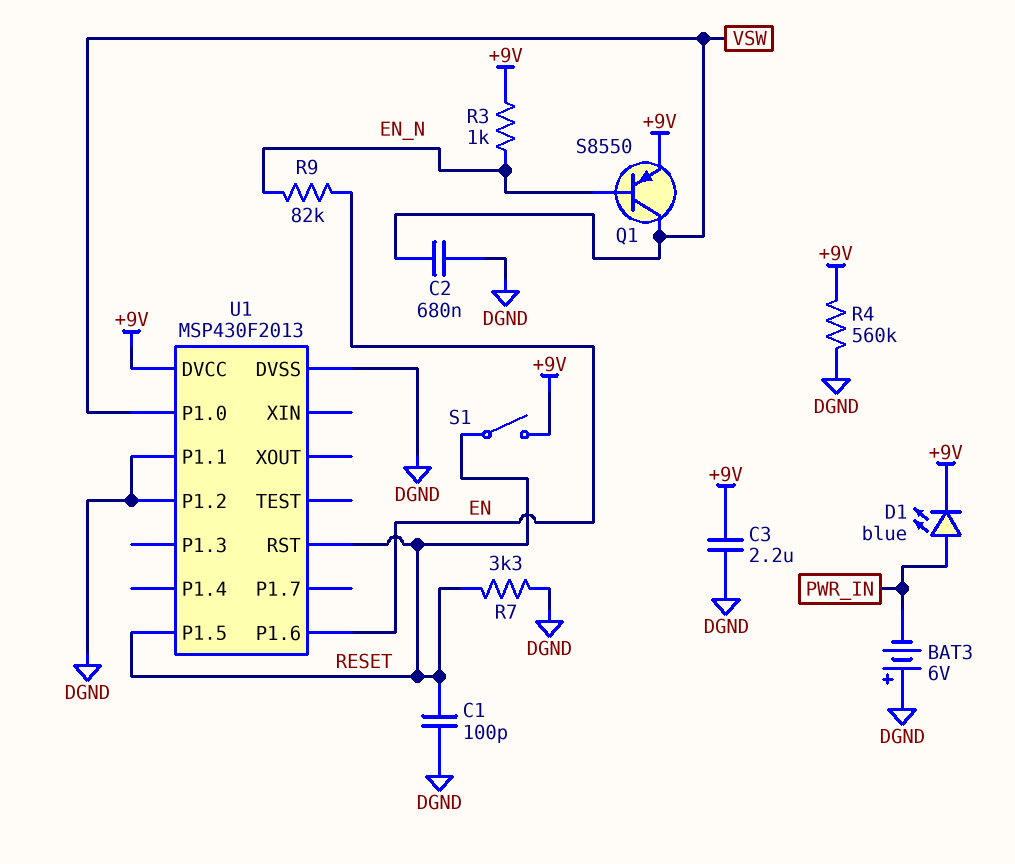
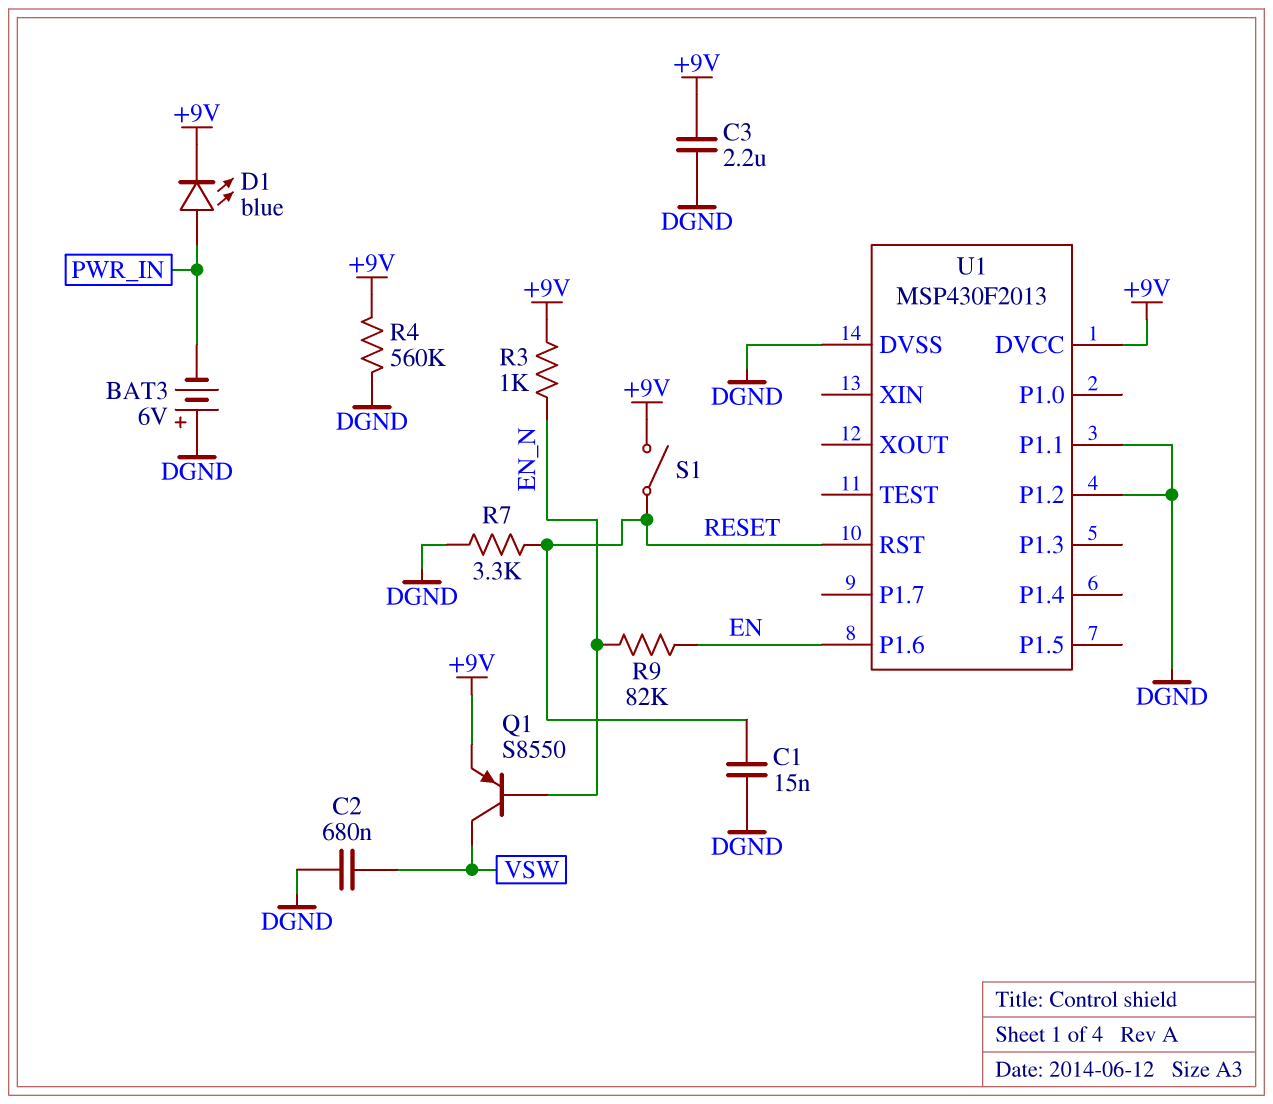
C1: 100pF (DGND, RESET) -> 15nF (DGND, RESET)
U1 pin P1.0: VSW -> none
U1 pin P1.5: RESET -> none

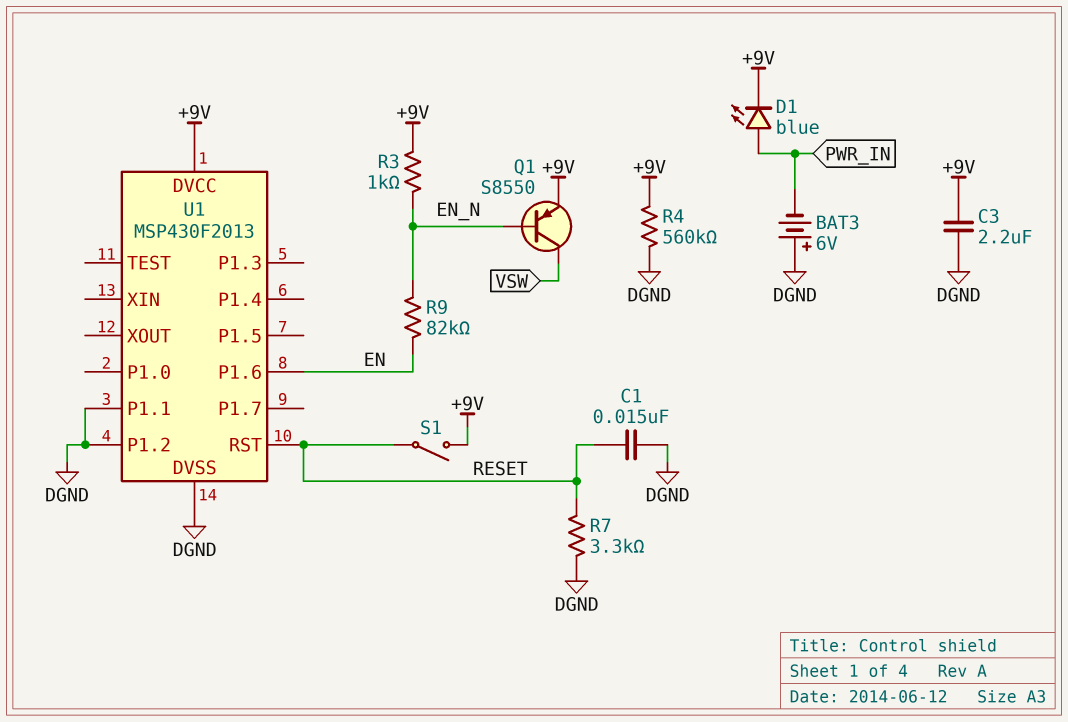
C2: 680nF (DGND, VSW) -> none

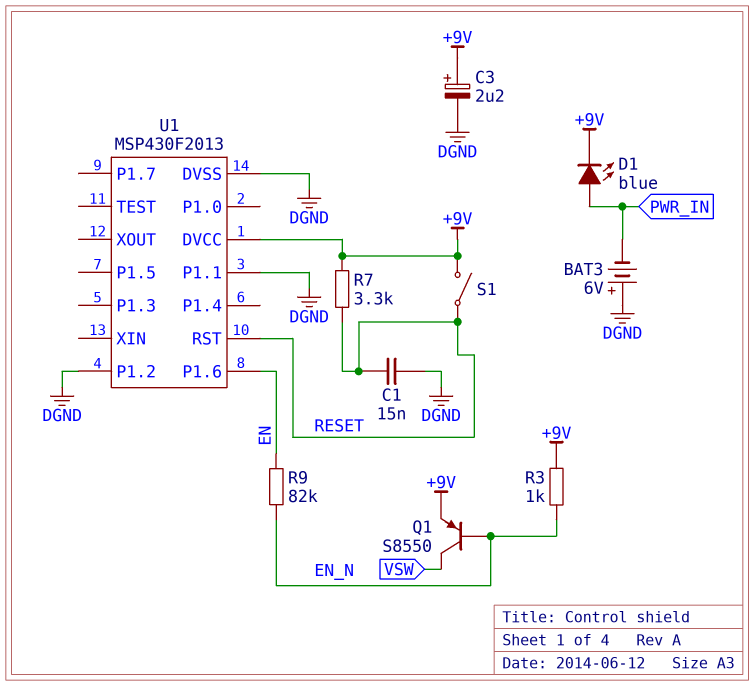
C3: 2.2uF (+9V, DGND) -> 2.2uF (plus +9V, minus DGND)
R4: 560k (+9V, DGND) -> none
R7: 3.3k (DGND, RESET) -> 3.3k (+9V, RESET)

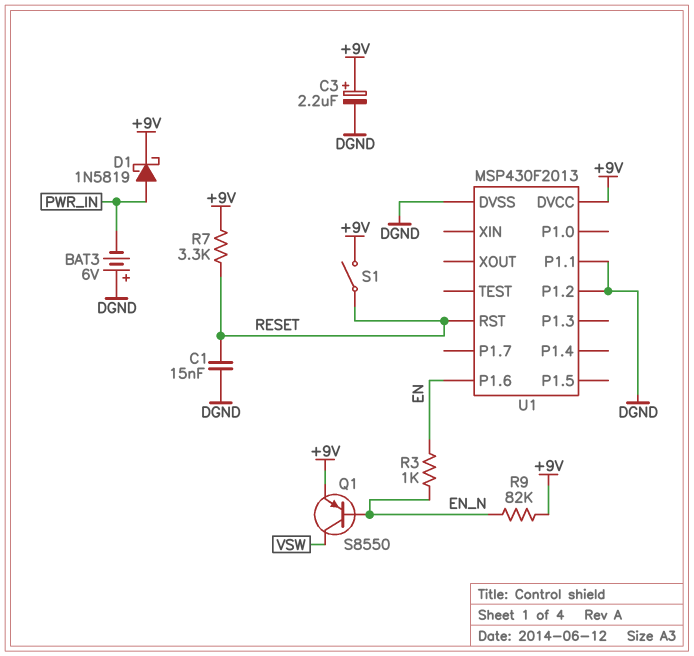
D1: LED blue (A PWR_IN, K +9V) -> schottky 1N5819 (A PWR_IN, K +9V)
R3: 1k (+9V, EN_N) -> 1k (EN, EN_N)
R9: 82k (EN, EN_N) -> 82k (+9V, EN_N)

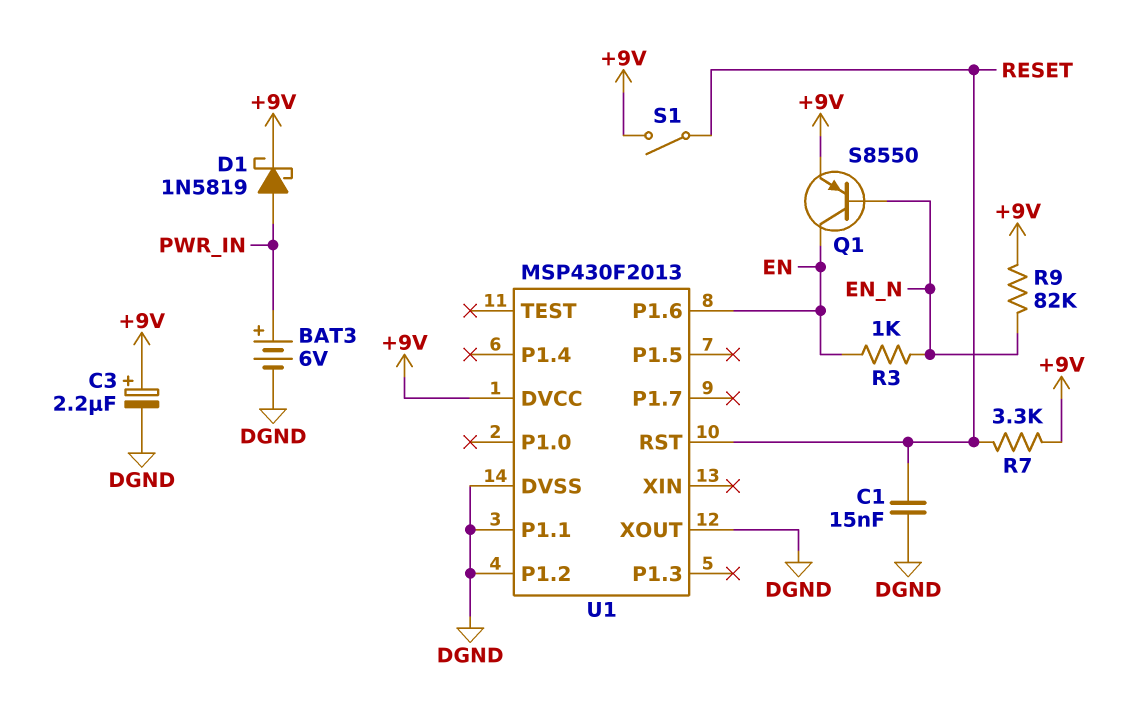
BAT3: 6V (plus DGND, minus PWR_IN) -> 6V (plus PWR_IN, minus DGND)
Q1: PNP S8550 (B EN_N, C VSW, E +9V) -> PNP S8550 (B EN_N, C EN, E +9V)
U1 pin XOUT: none -> DGND

